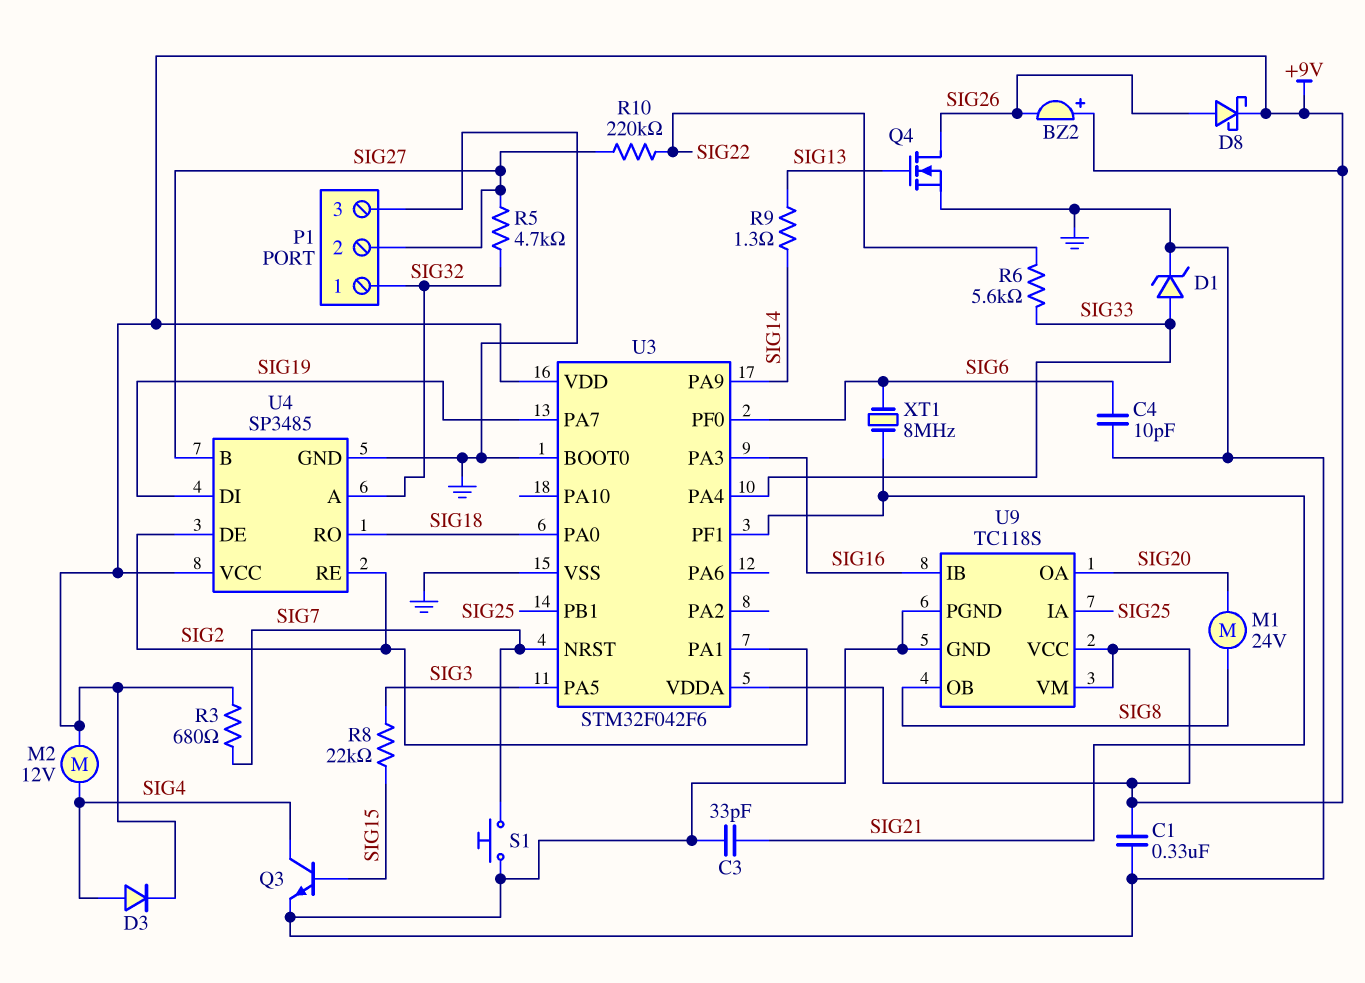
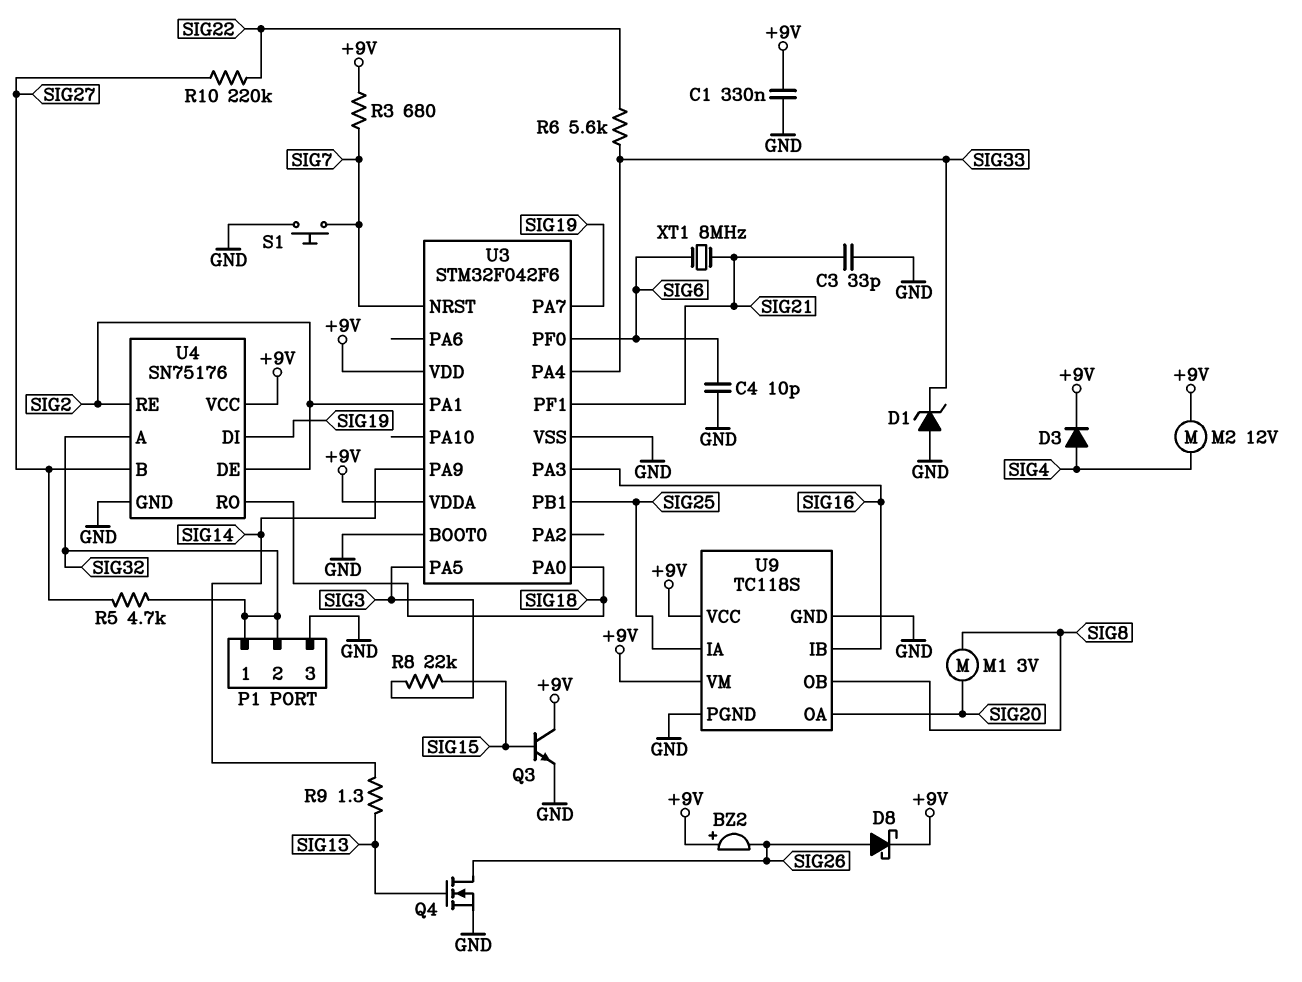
D1: zener (A SIG33, K GND) -> zener (A GND, K SIG33)
M1: motor 24V (SIG8, SIG20) -> motor 3V (SIG8, SIG20)
P1 pin 2: SIG27 -> SIG32
Q3: NPN (B SIG15, C SIG4, E GND) -> NPN (B SIG15, C +9V, E GND)
U4: SP3485 -> SN75176

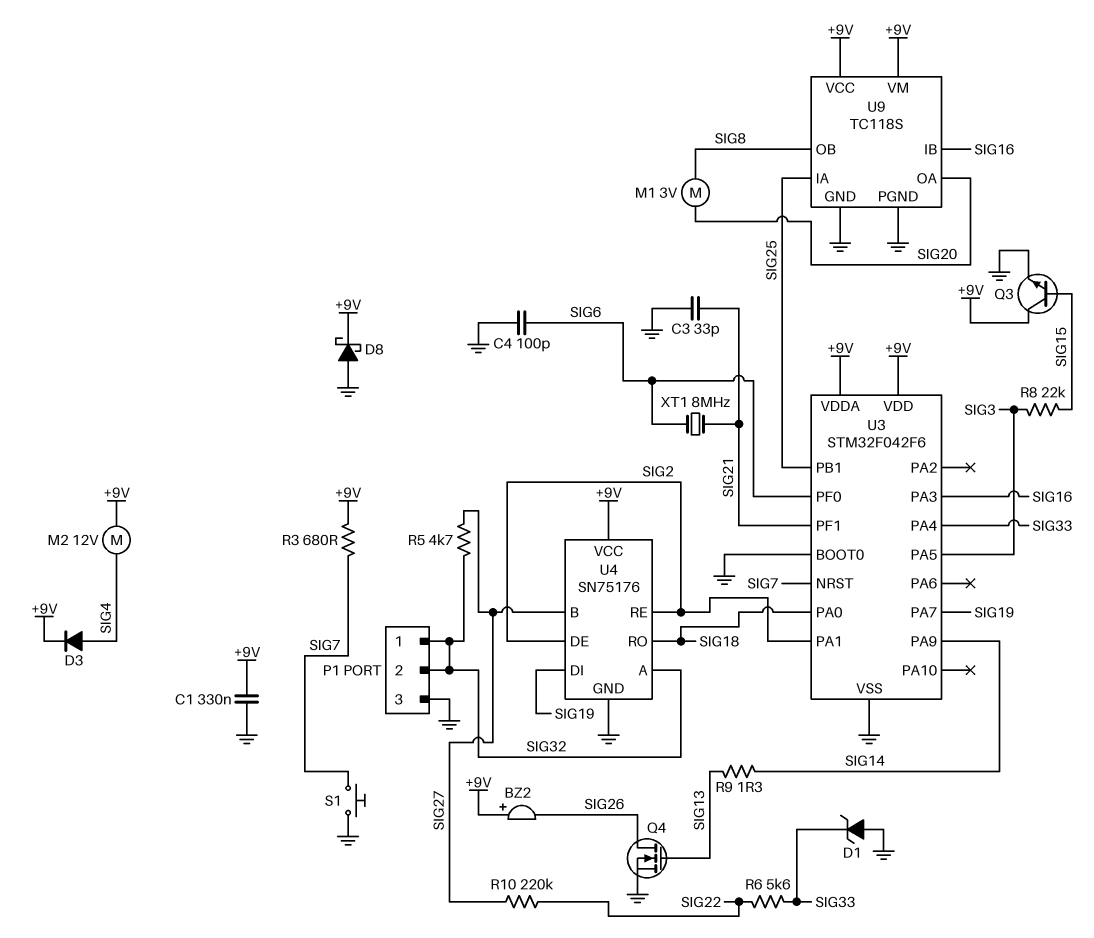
C4: 10pF (GND, SIG6) -> 100pF (GND, SIG6)
D8: schottky (A SIG26, K +9V) -> schottky (A GND, K +9V)

